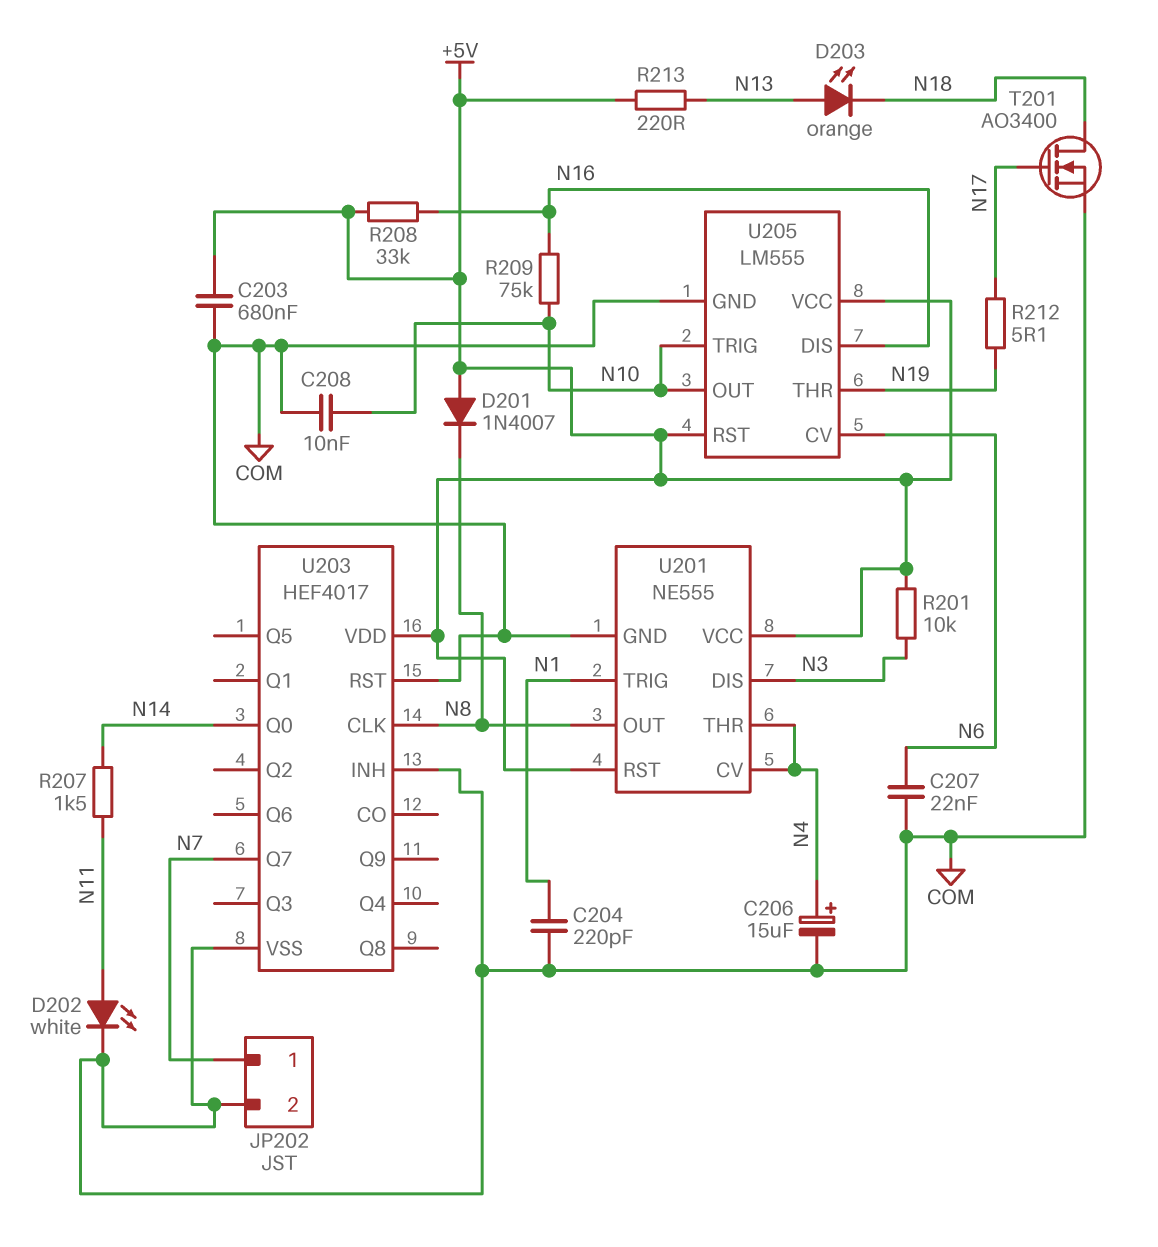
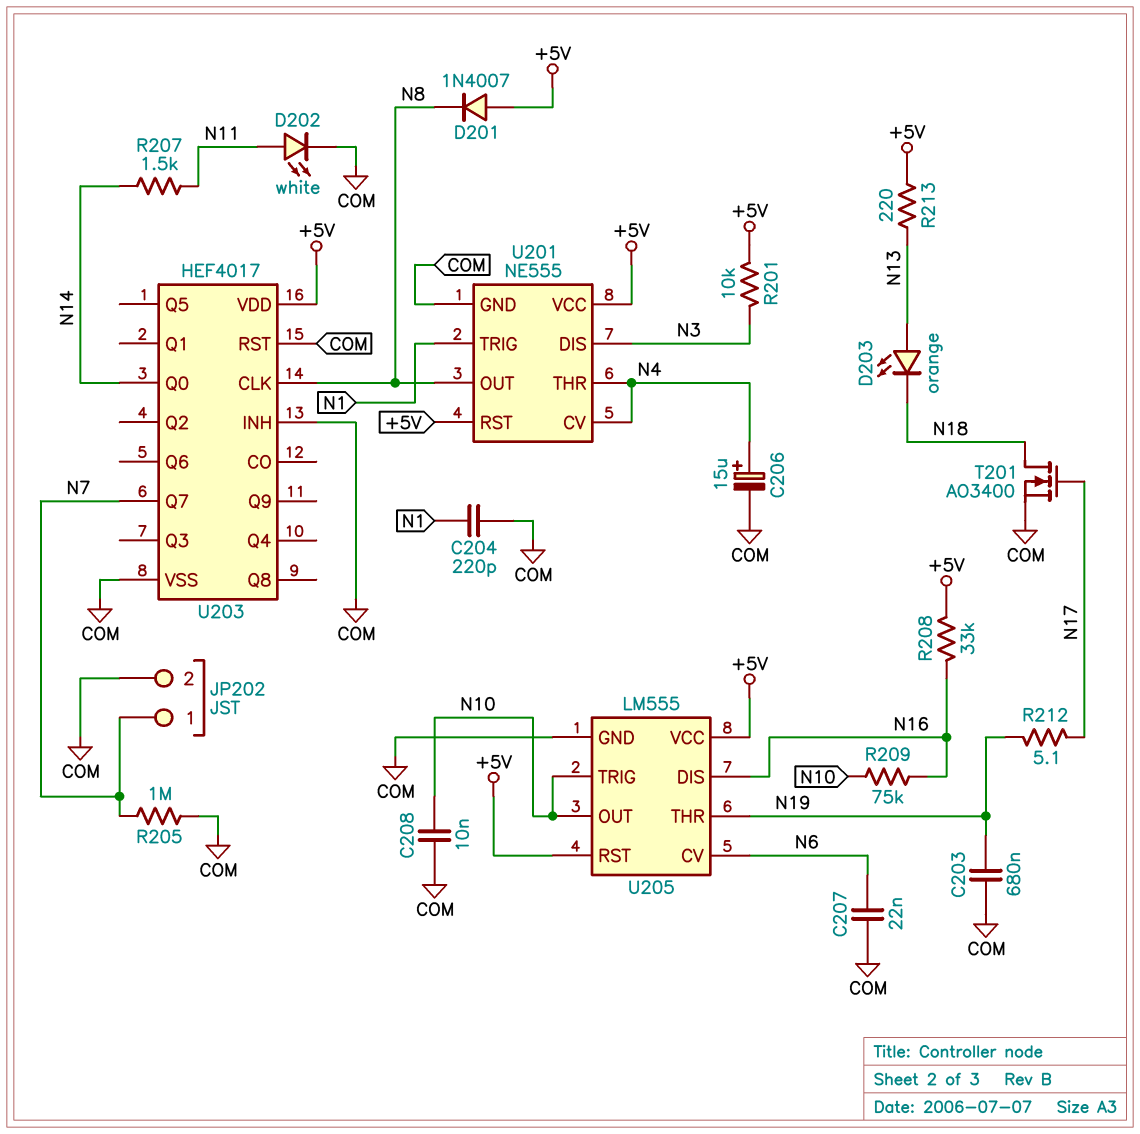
C203: 680nF (+5V, COM) -> 680nF (COM, N19)
R205: none -> 1M (COM, N7)

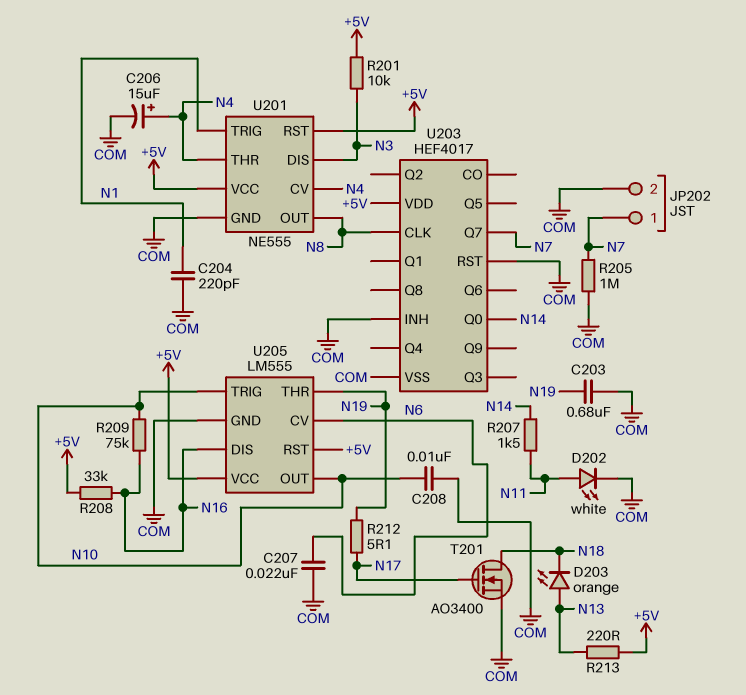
D201: diode 1N4007 (A +5V, K N8) -> none

